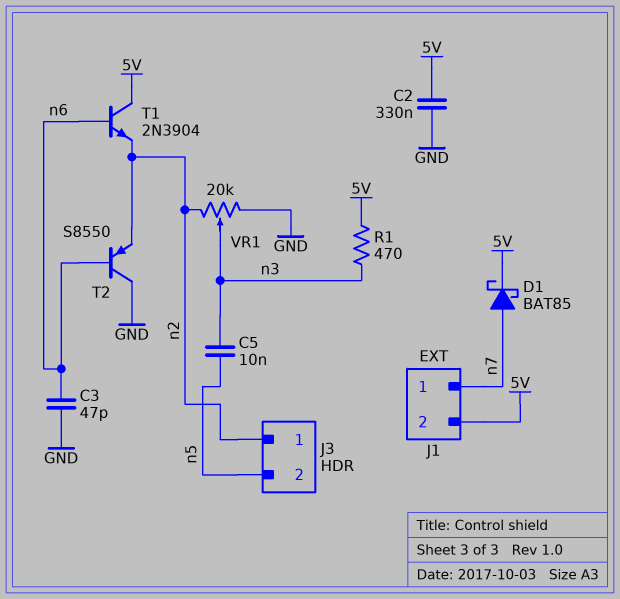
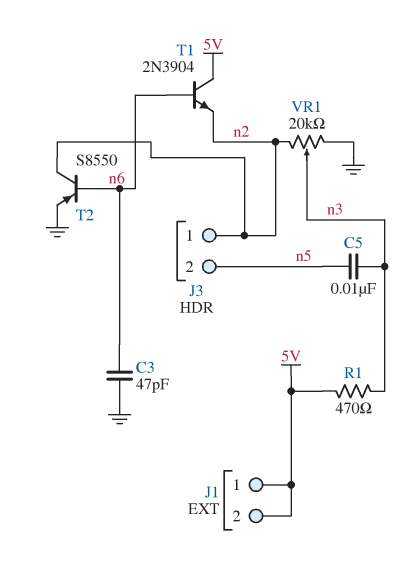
C2: 330nF (5V, GND) -> none
D1: schottky BAT85 (A n7, K 5V) -> none
J1 pin 1: n7 -> 5V
T2: PNP S8550 (B n6, C GND, E n2) -> PNP S8550 (B n6, C n2, E GND)

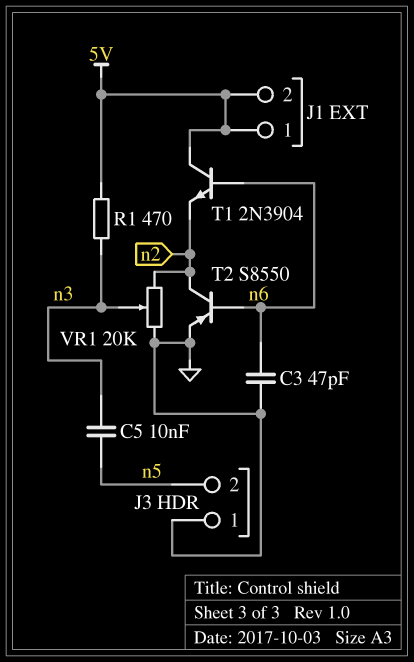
J3 pin 1: n2 -> GND

